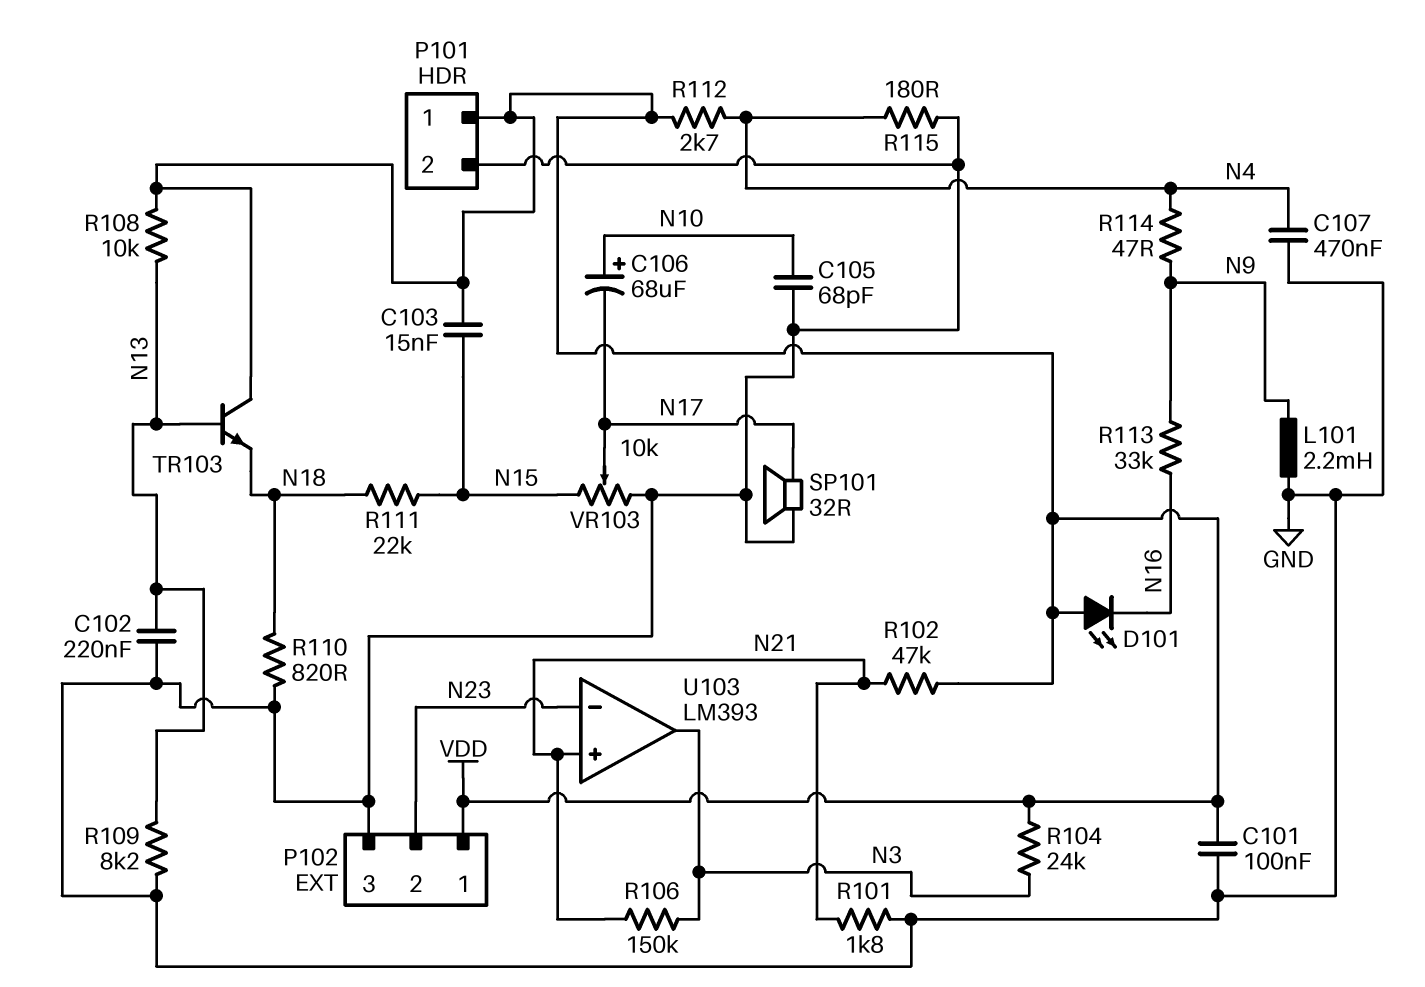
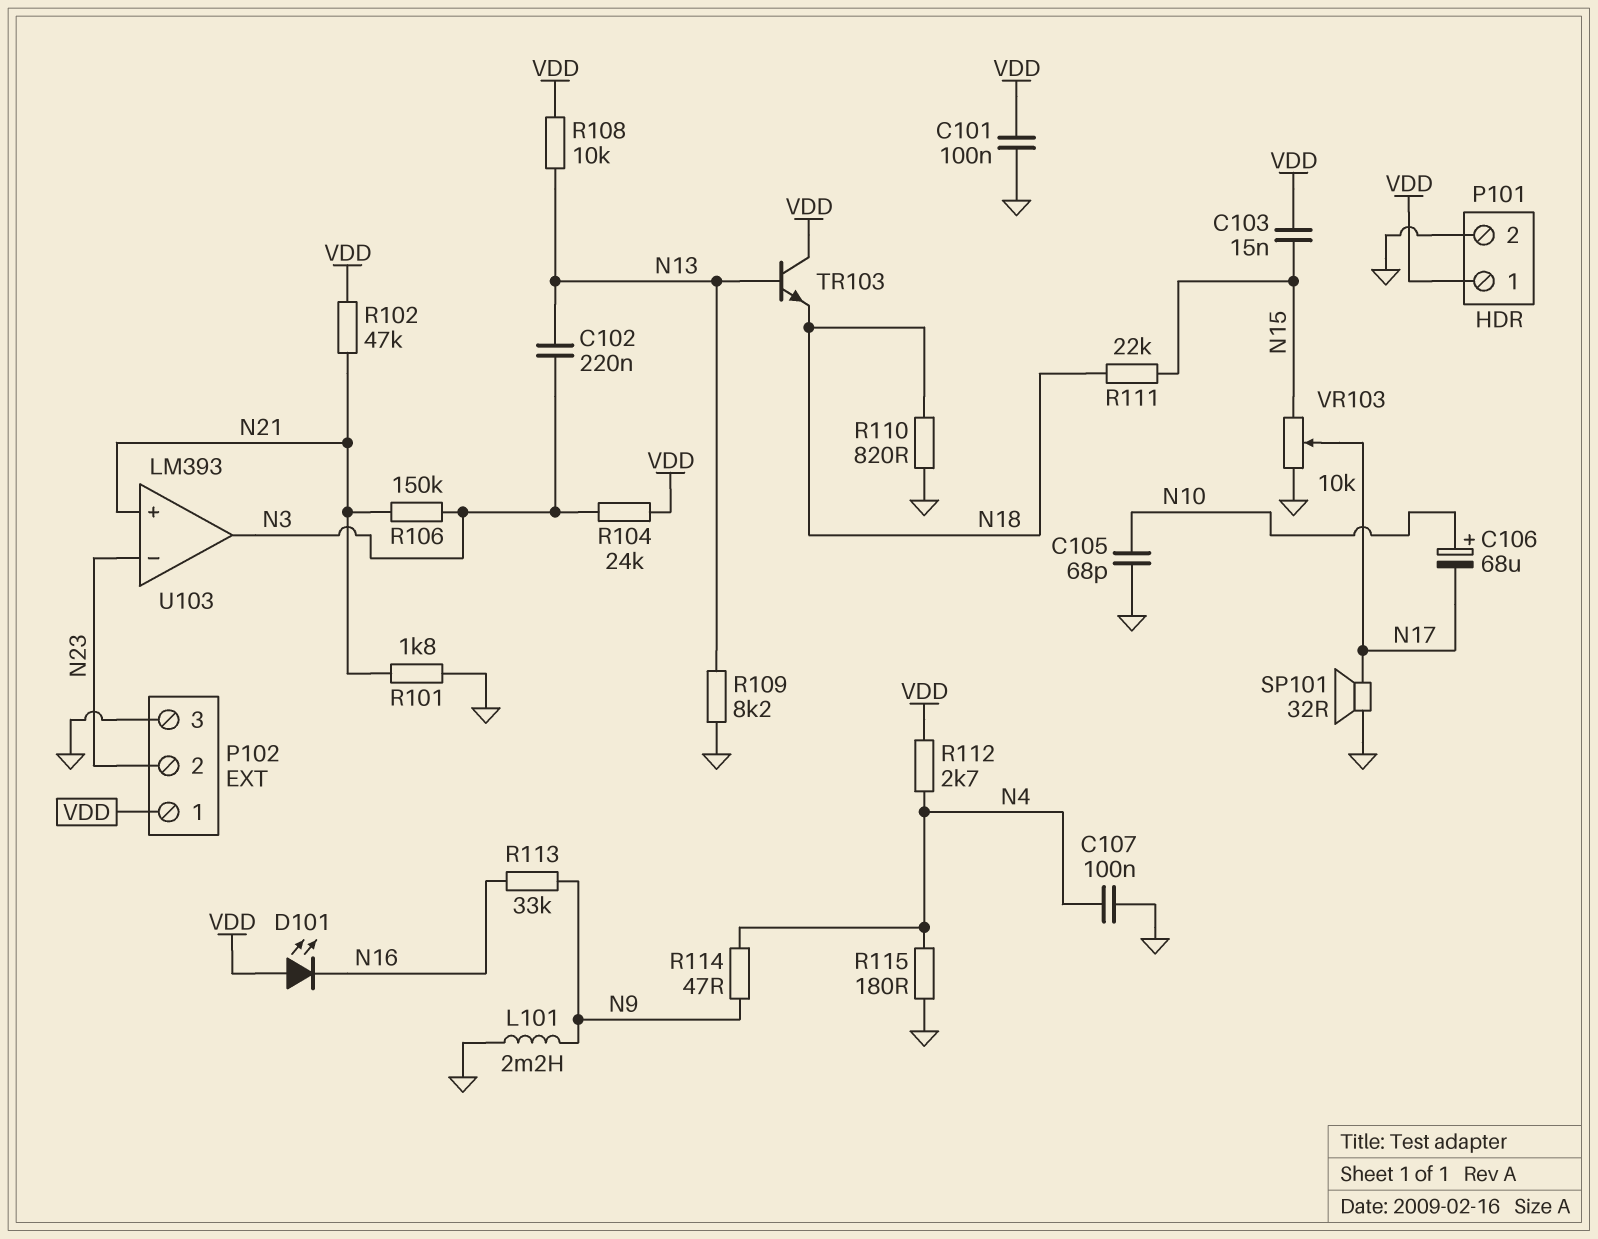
C102: 220nF (GND, N13) -> 220nF (N3, N13)
C107: 470nF (GND, N4) -> 100nF (GND, N4)

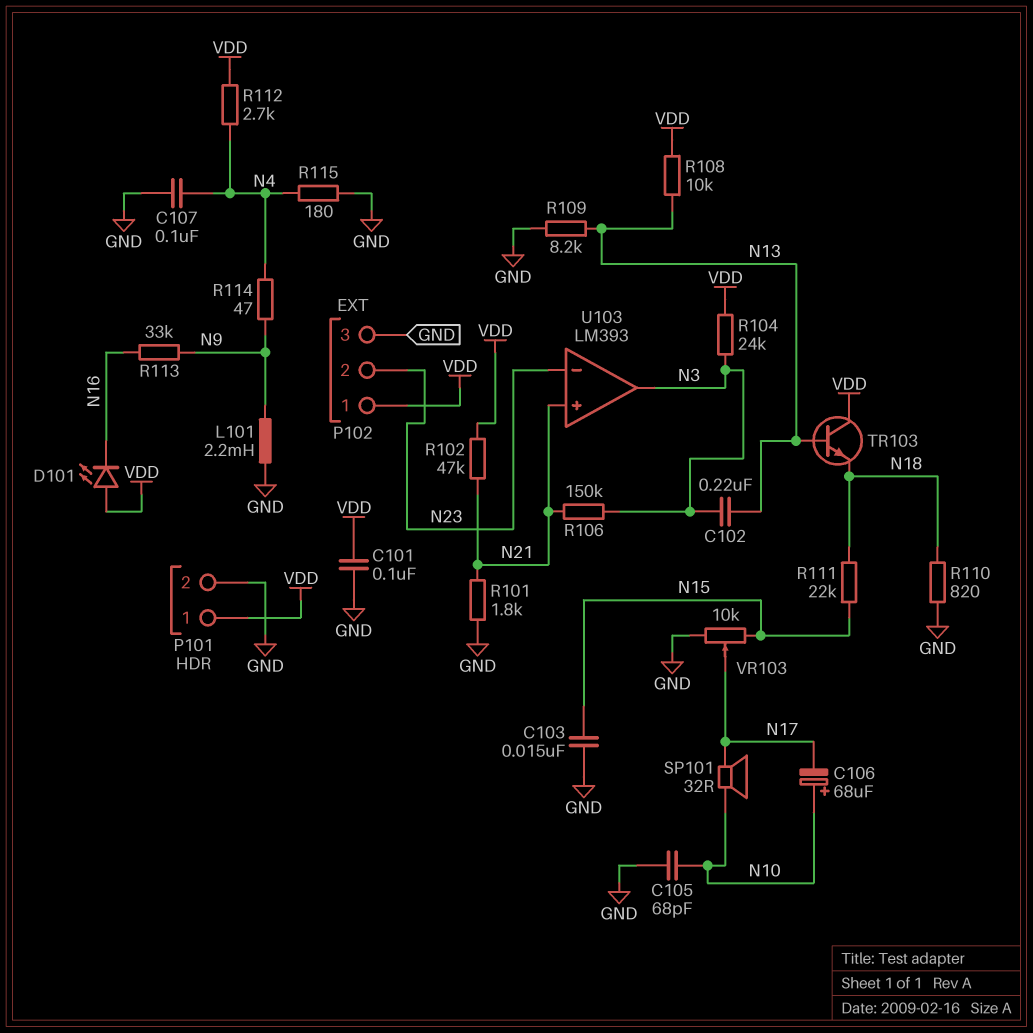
C103: 15nF (N15, VDD) -> 15nF (GND, N15)
SP101: speaker 32R (GND, N17) -> speaker 32R (N10, N17)

